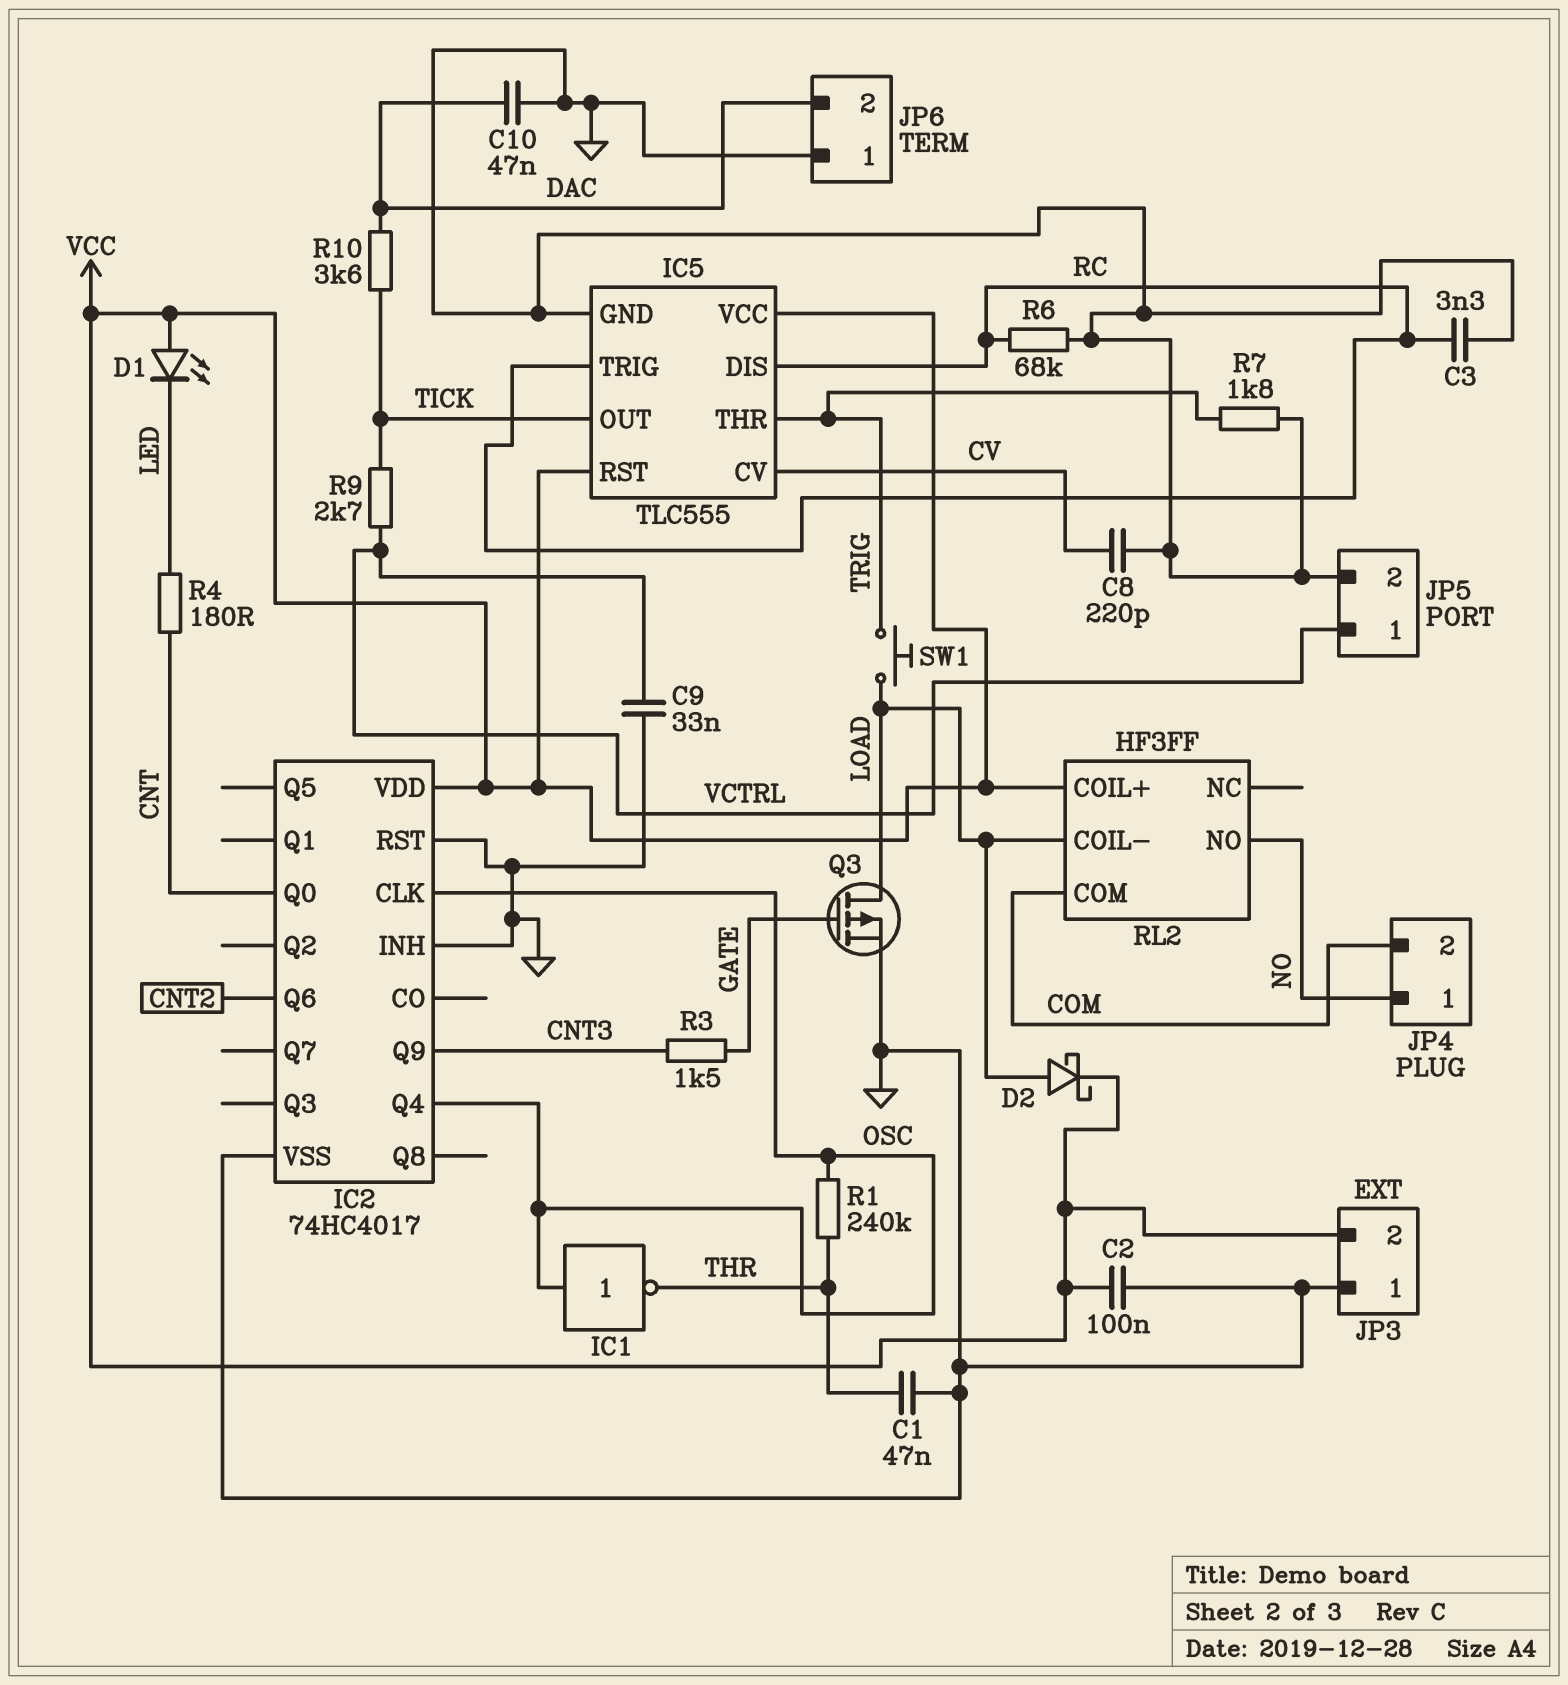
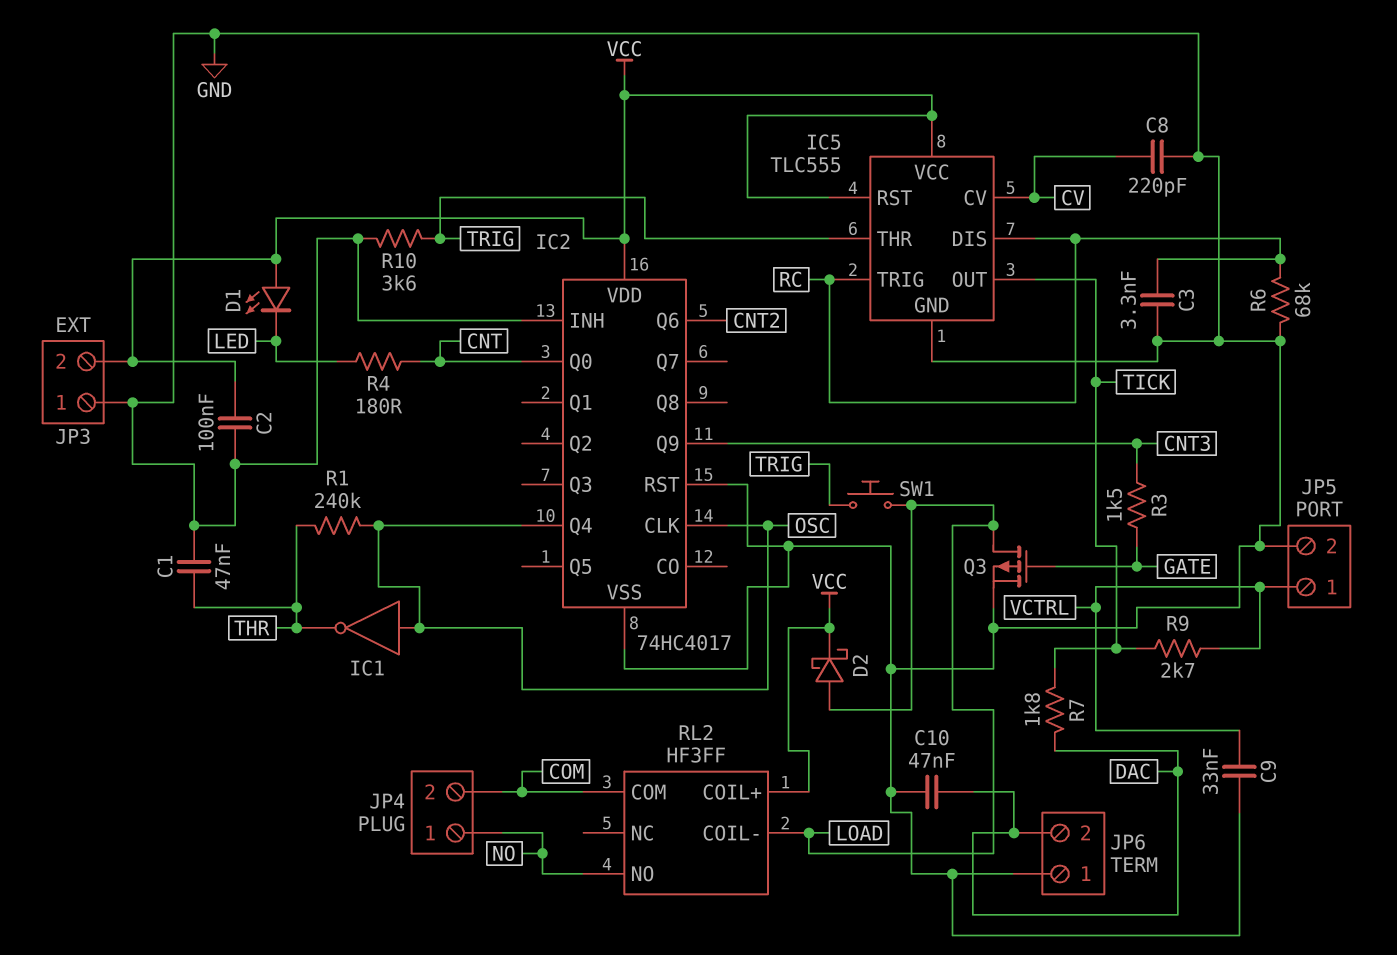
R7: 1.8k (GND, TRIG) -> 1.8k (DAC, TICK)
R10: 3.6k (DAC, TICK) -> 3.6k (GND, TRIG)

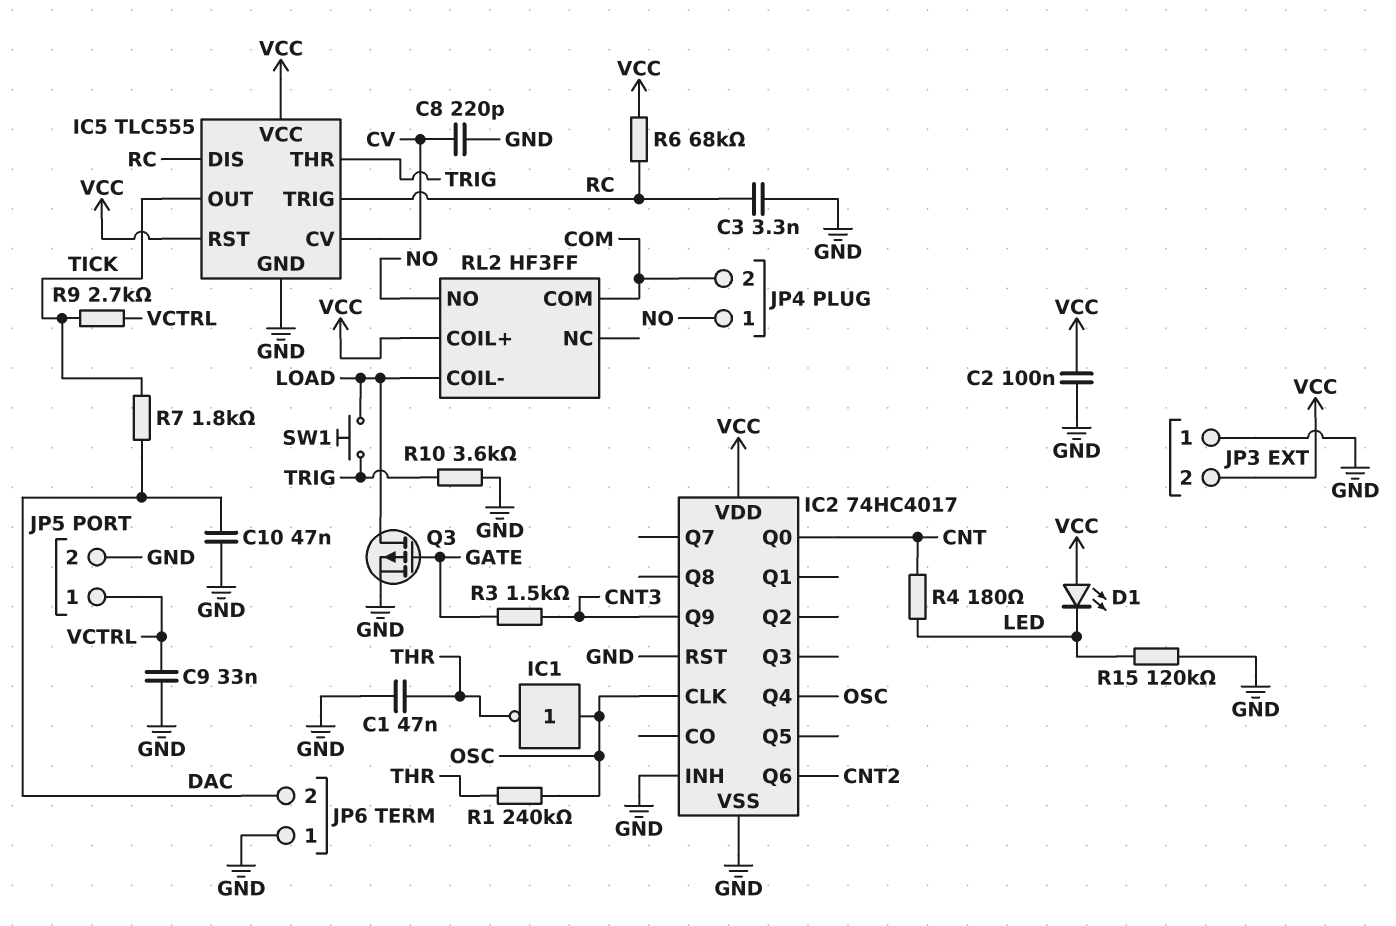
D2: schottky (A LOAD, K VCC) -> none
R6: 68k (GND, RC) -> 68k (RC, VCC)
R15: none -> 120k (GND, LED)

